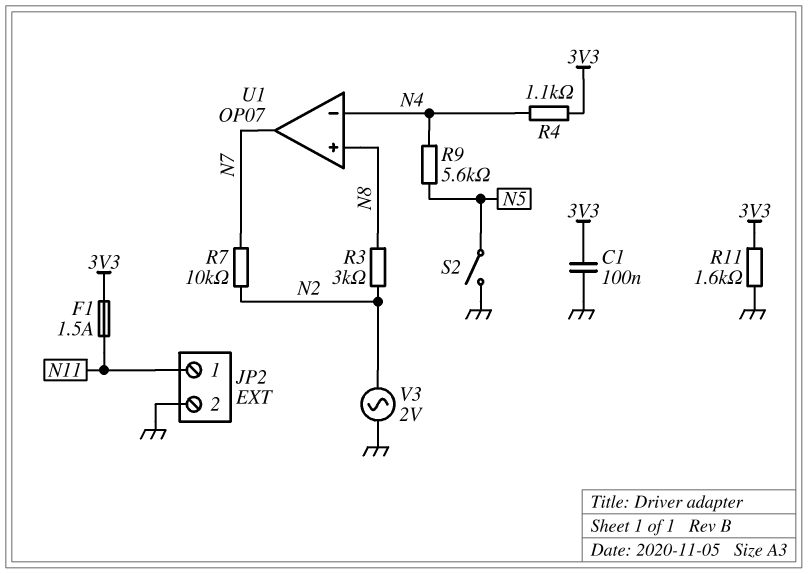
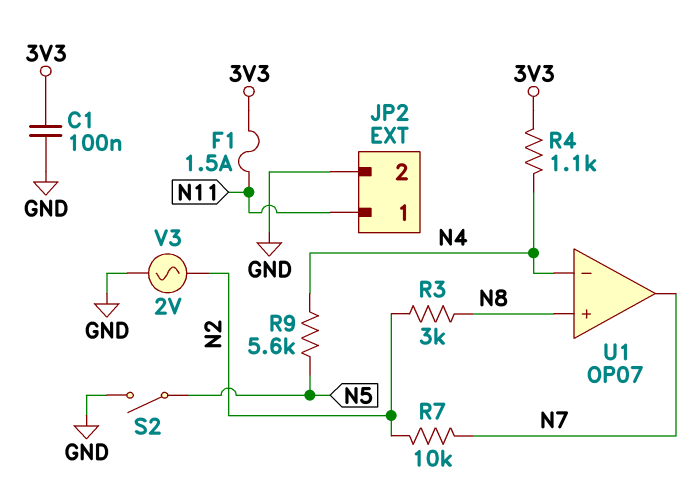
R11: 1.6k (3V3, GND) -> none

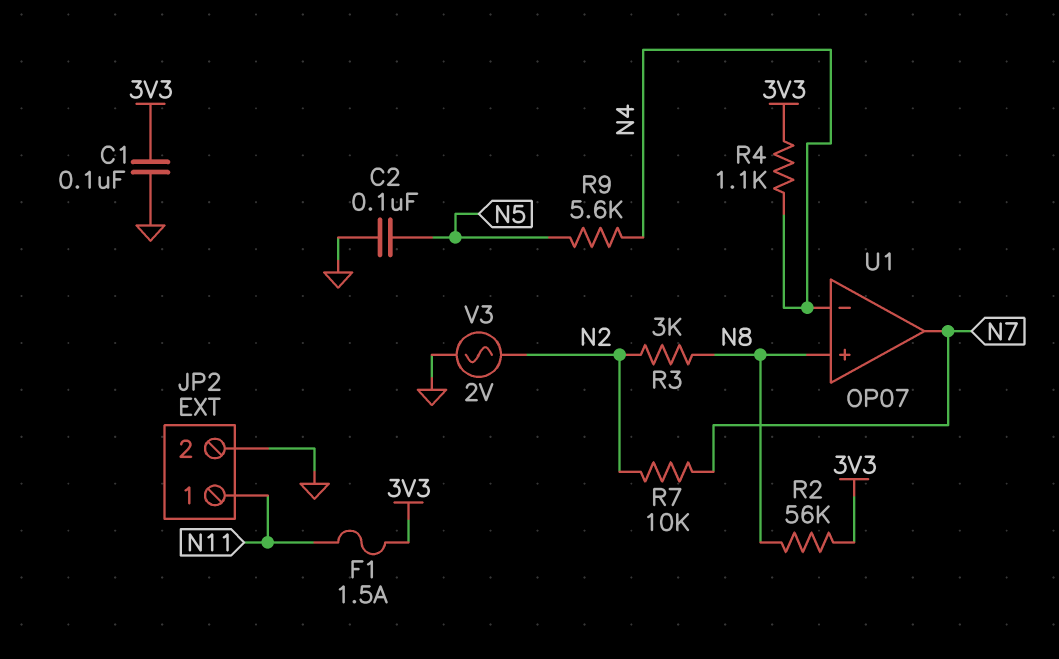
C2: none -> 100nF (GND, N5)
R2: none -> 56k (3V3, N8)
S2: switch (GND, N5) -> none

